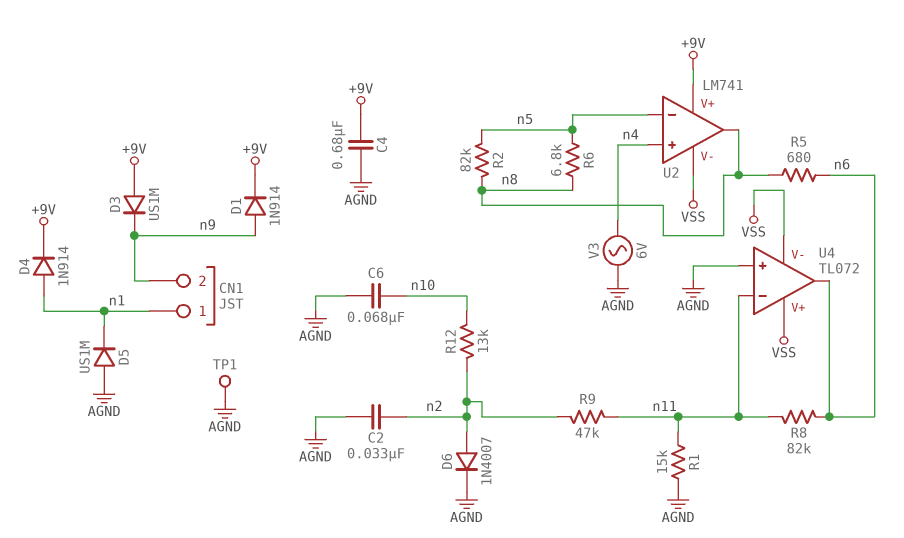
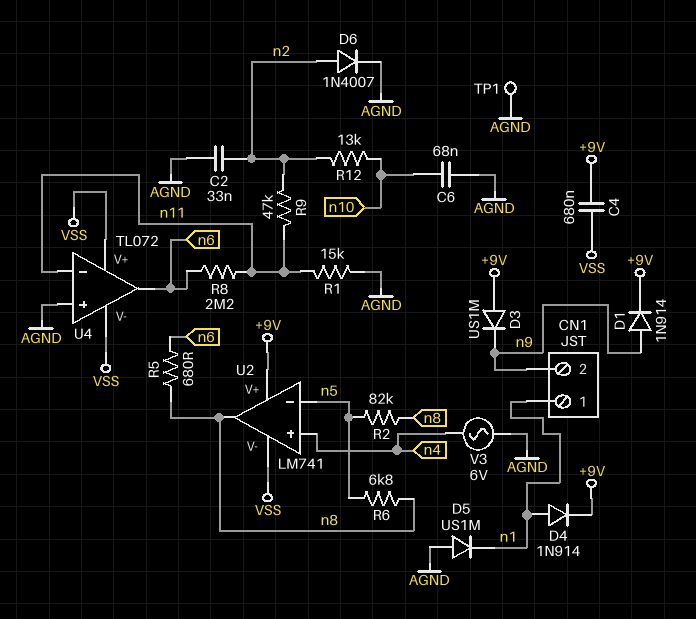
C4: 680nF (+9V, AGND) -> 680nF (+9V, VSS)
R8: 82k (n6, n11) -> 2.2M (n6, n11)

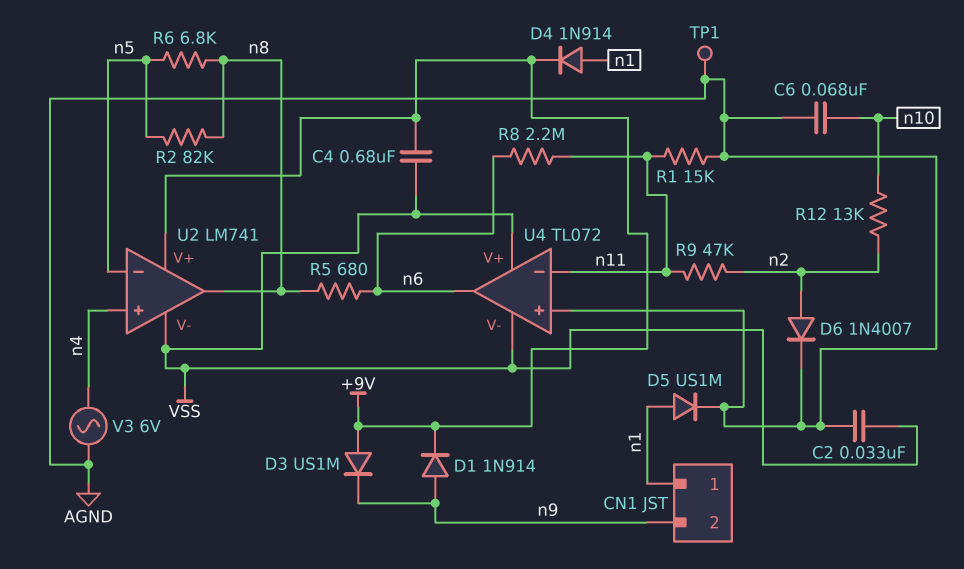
C2: 33nF (AGND, n2) -> 33nF (AGND, VSS)
D5: diode US1M (A AGND, K n1) -> diode US1M (A n1, K AGND)

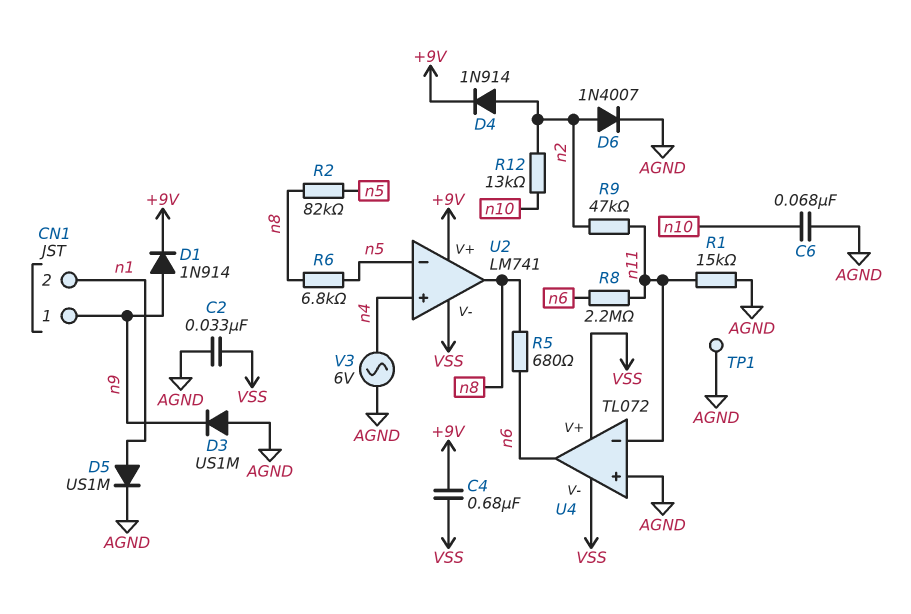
CN1 pin 1: n1 -> n9
CN1 pin 2: n9 -> n1
D3: diode US1M (A +9V, K n9) -> diode US1M (A AGND, K n9)
D4: diode 1N914 (A n1, K +9V) -> diode 1N914 (A n2, K +9V)

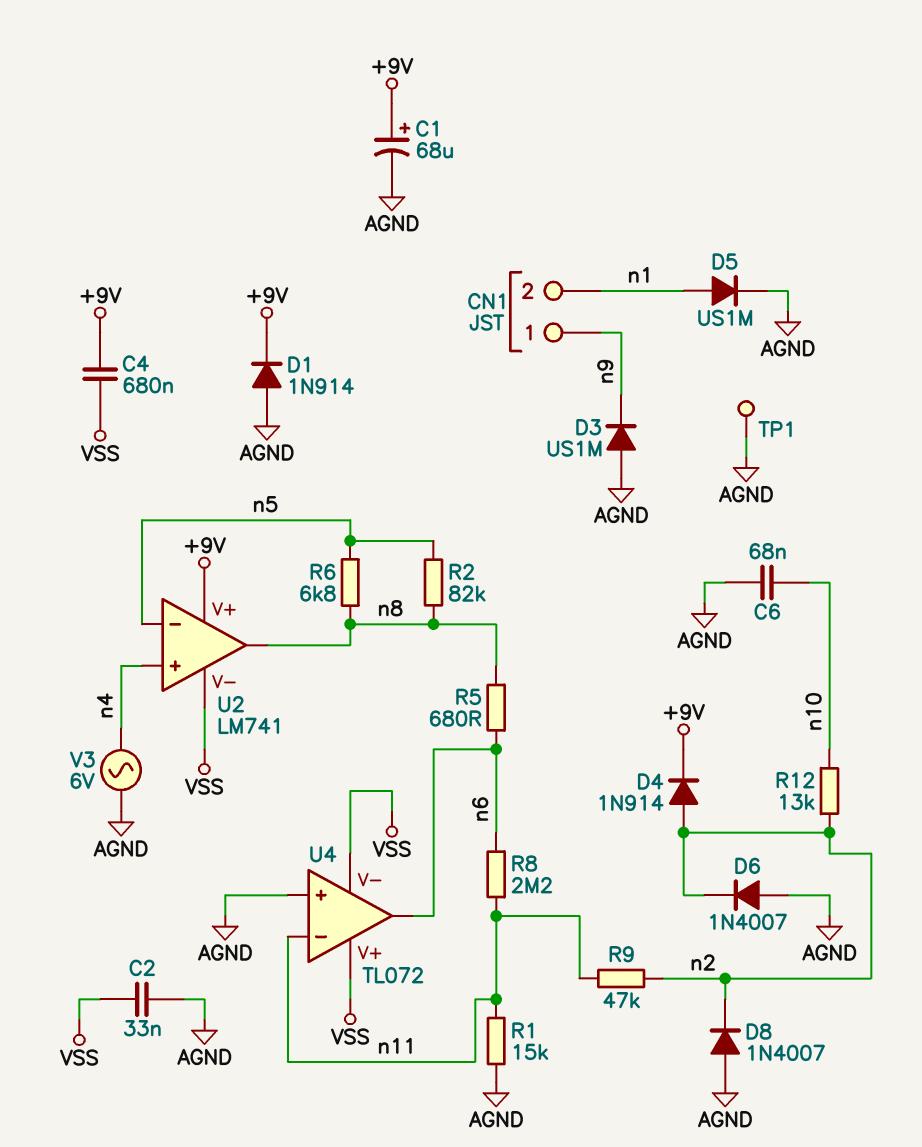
C1: none -> 68uF (plus +9V, minus AGND)
D1: diode 1N914 (A n9, K +9V) -> diode 1N914 (A AGND, K +9V)
D6: diode 1N4007 (A n2, K AGND) -> diode 1N4007 (A AGND, K n2)
D8: none -> diode 1N4007 (A AGND, K n2)

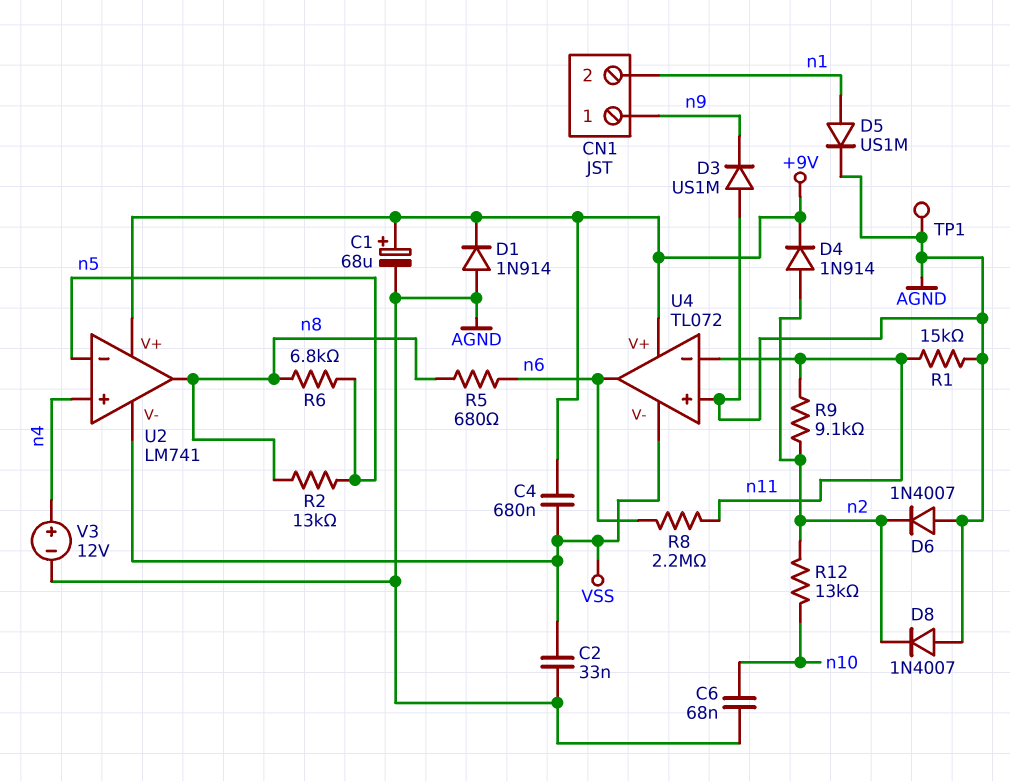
R2: 82k (n5, n8) -> 13k (n5, n8)
R9: 47k (n2, n11) -> 9.1k (n2, n11)
U4 pin V+: VSS -> +9V
V3: AC 6V (AGND, n4) -> 12V (plus n4, minus AGND)

